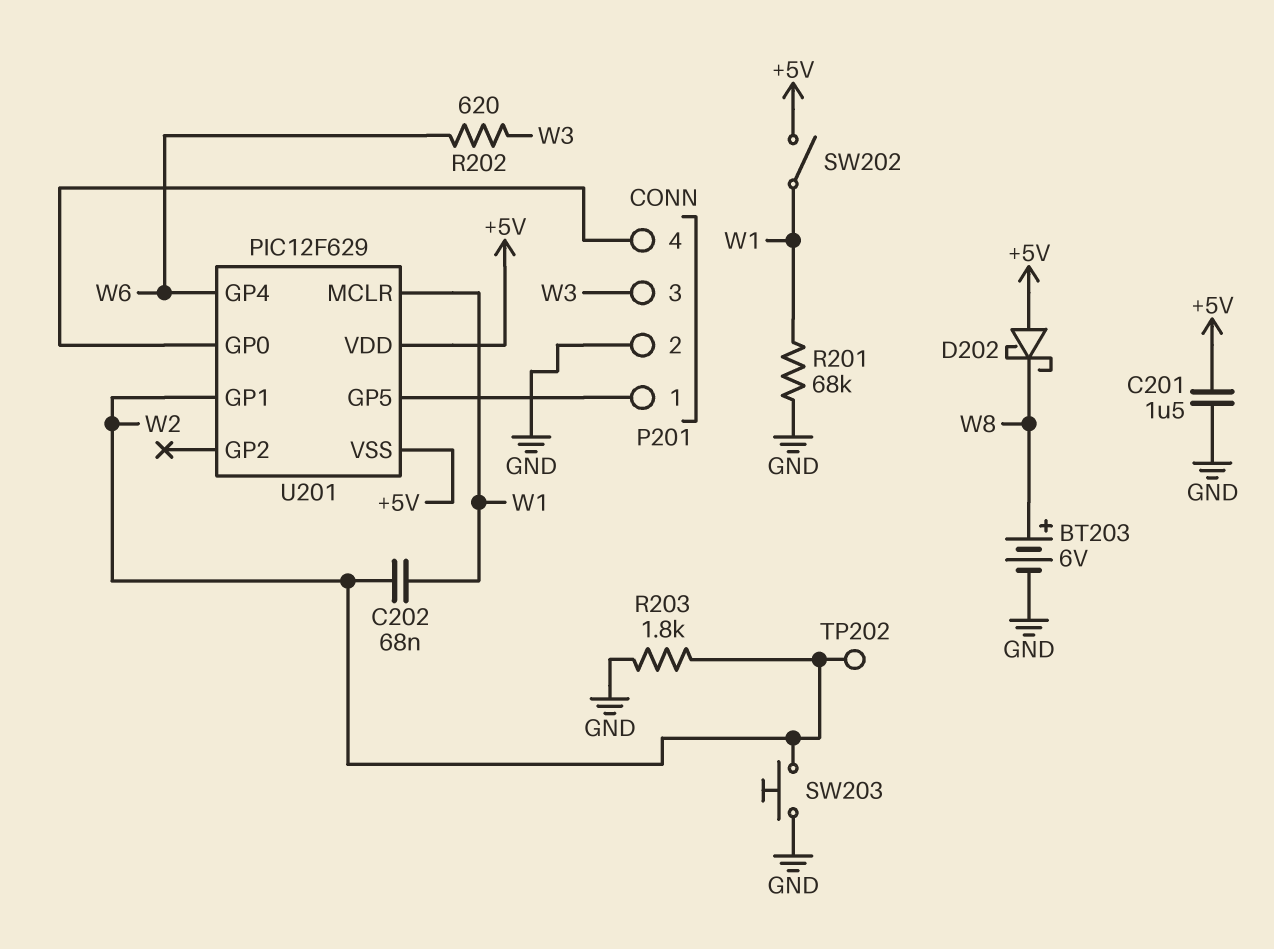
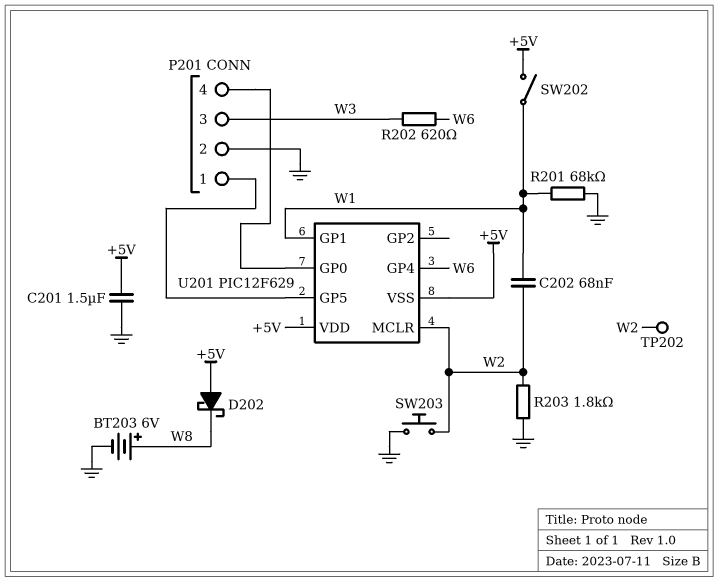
U201 pin GP1: W2 -> W1
U201 pin MCLR: W1 -> W2

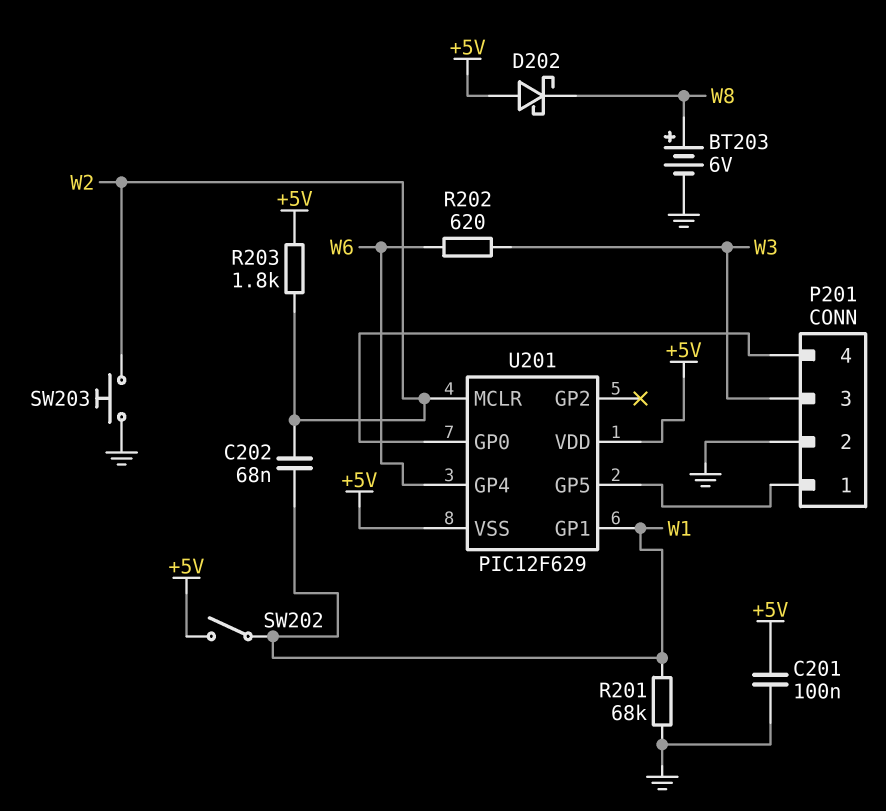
C201: 1.5uF (+5V, GND) -> 100nF (+5V, GND)
R203: 1.8k (GND, W2) -> 1.8k (+5V, W2)
TP202: test point (W2) -> none

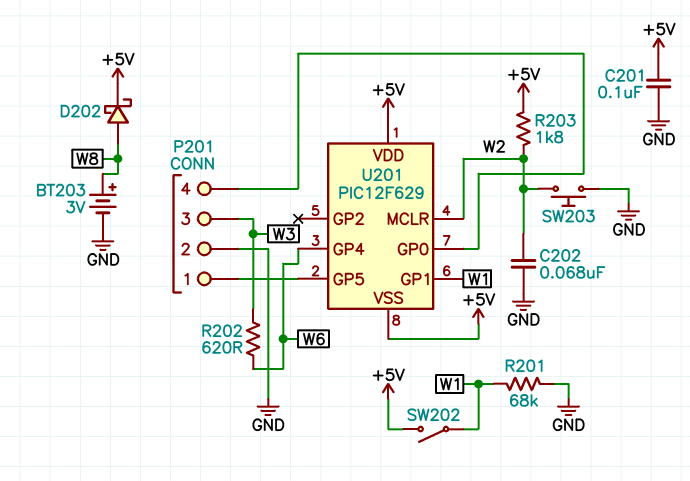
BT203: 6V (plus W8, minus GND) -> 3V (plus W8, minus GND)
C202: 68nF (W1, W2) -> 68nF (GND, W2)
D202: schottky (A +5V, K W8) -> schottky (A W8, K +5V)

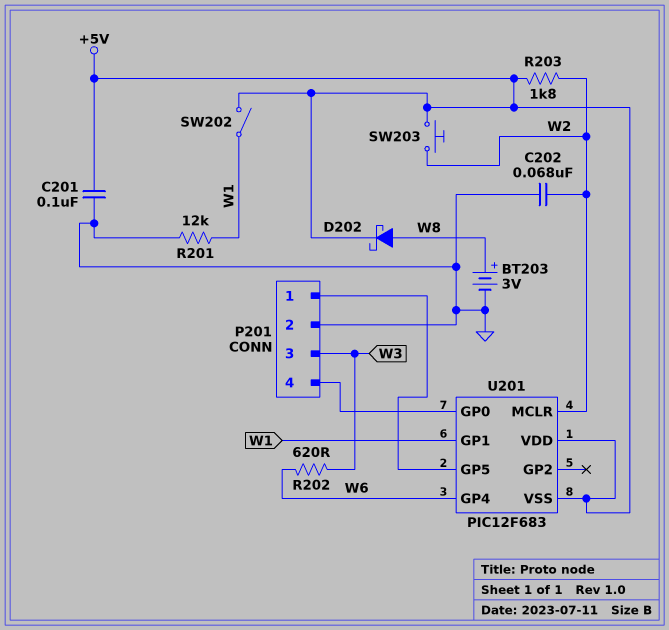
R201: 68k (GND, W1) -> 12k (GND, W1)
SW203: button (GND, W2) -> button (+5V, W2)
U201: PIC12F629 -> PIC12F683

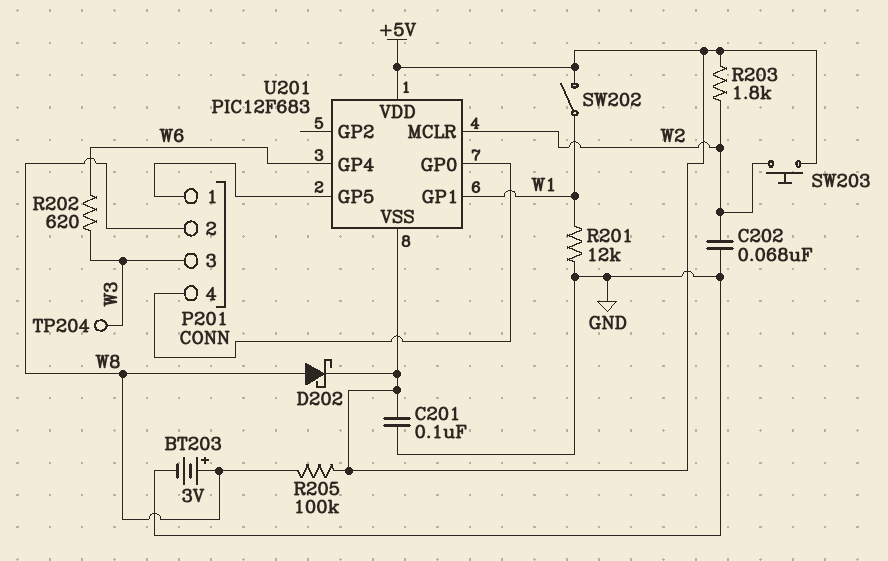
P201 pin 2: GND -> W8
R205: none -> 100k (+5V, W8)
TP204: none -> test point (W3)

